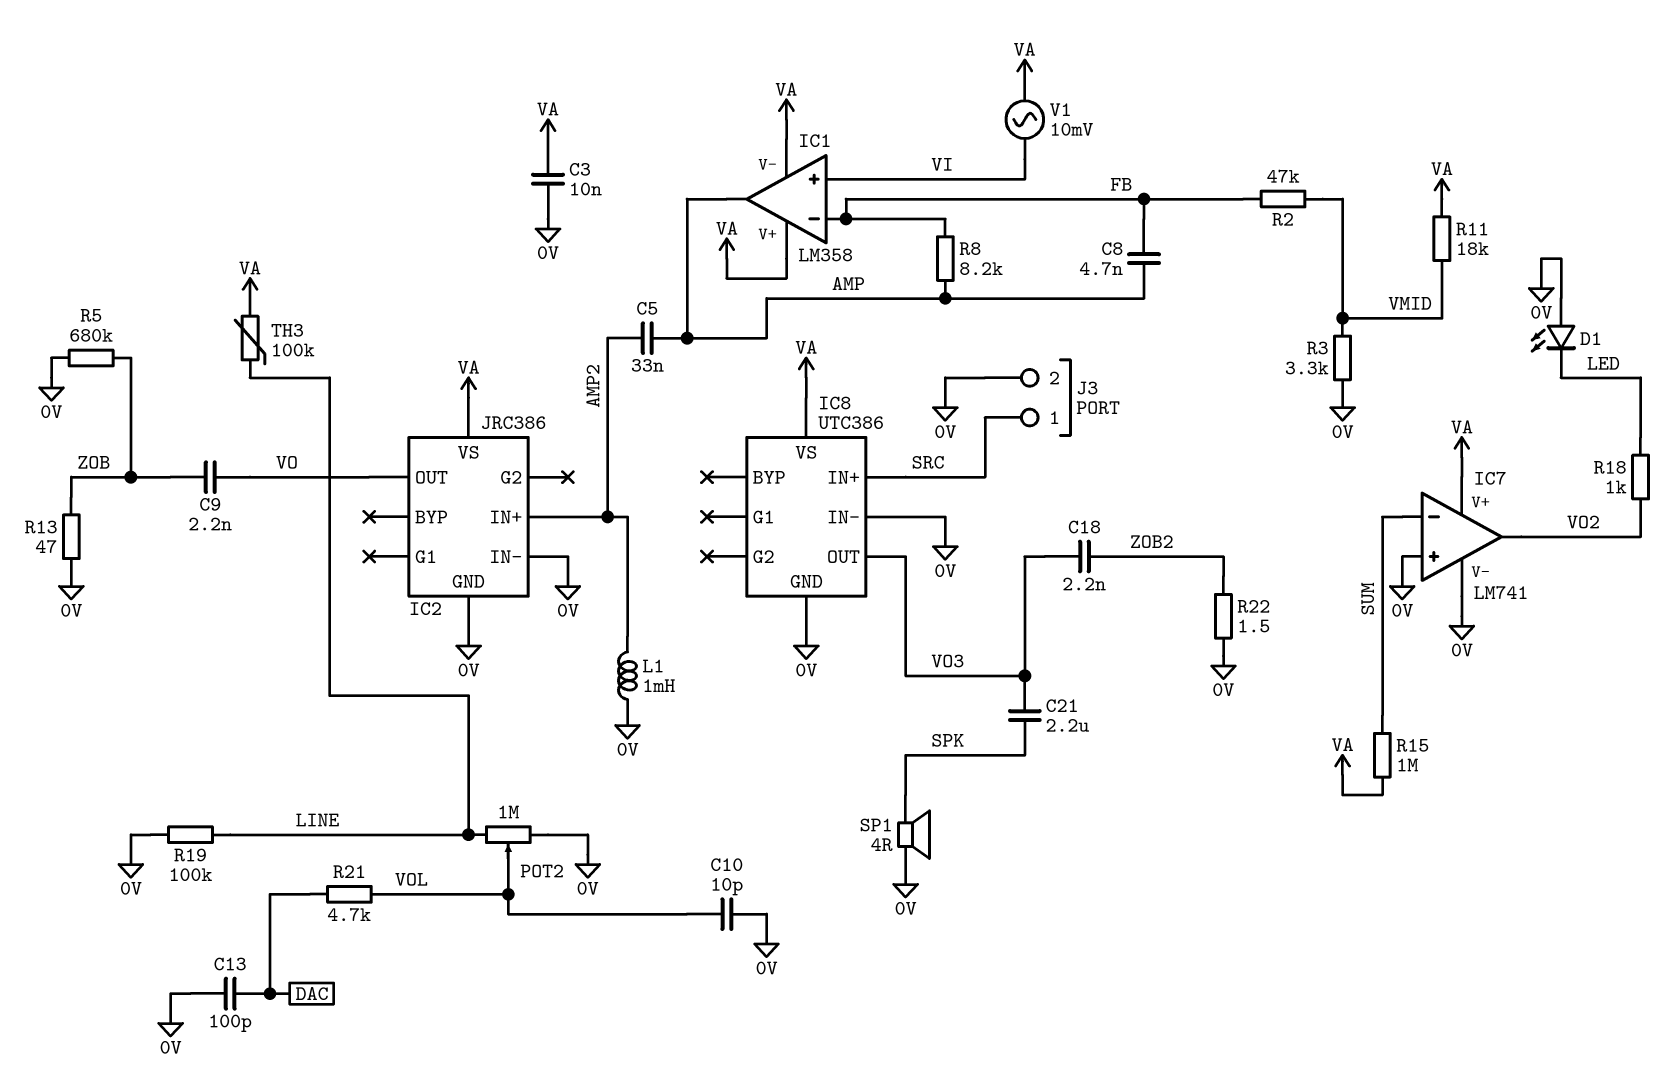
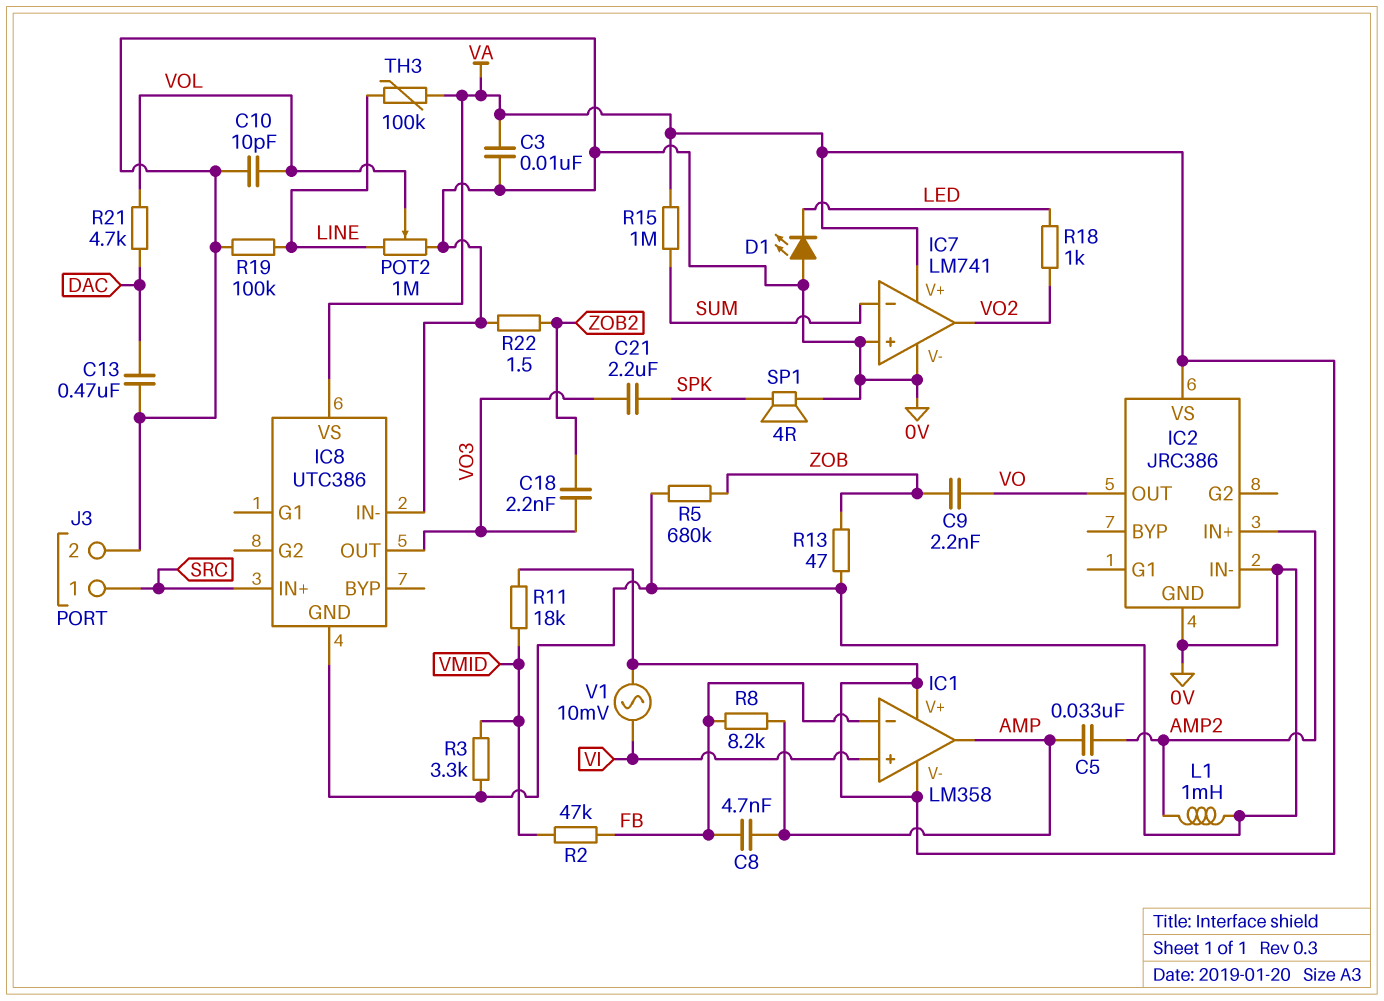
C13: 100pF (0V, DAC) -> 470nF (0V, DAC)

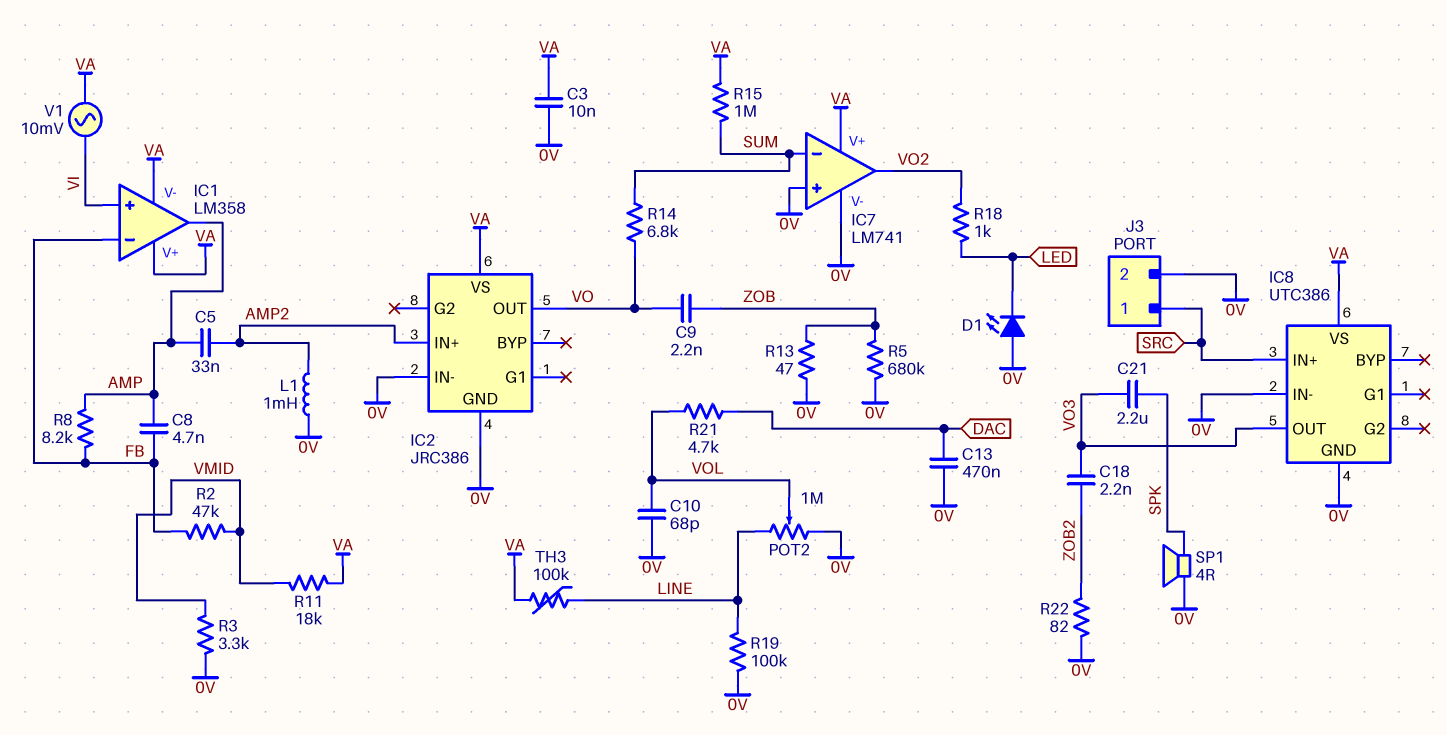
C10: 10pF (0V, VOL) -> 68pF (0V, VOL)
R14: none -> 6.8k (SUM, VO)
R22: 1.5 (0V, ZOB2) -> 82 (0V, ZOB2)

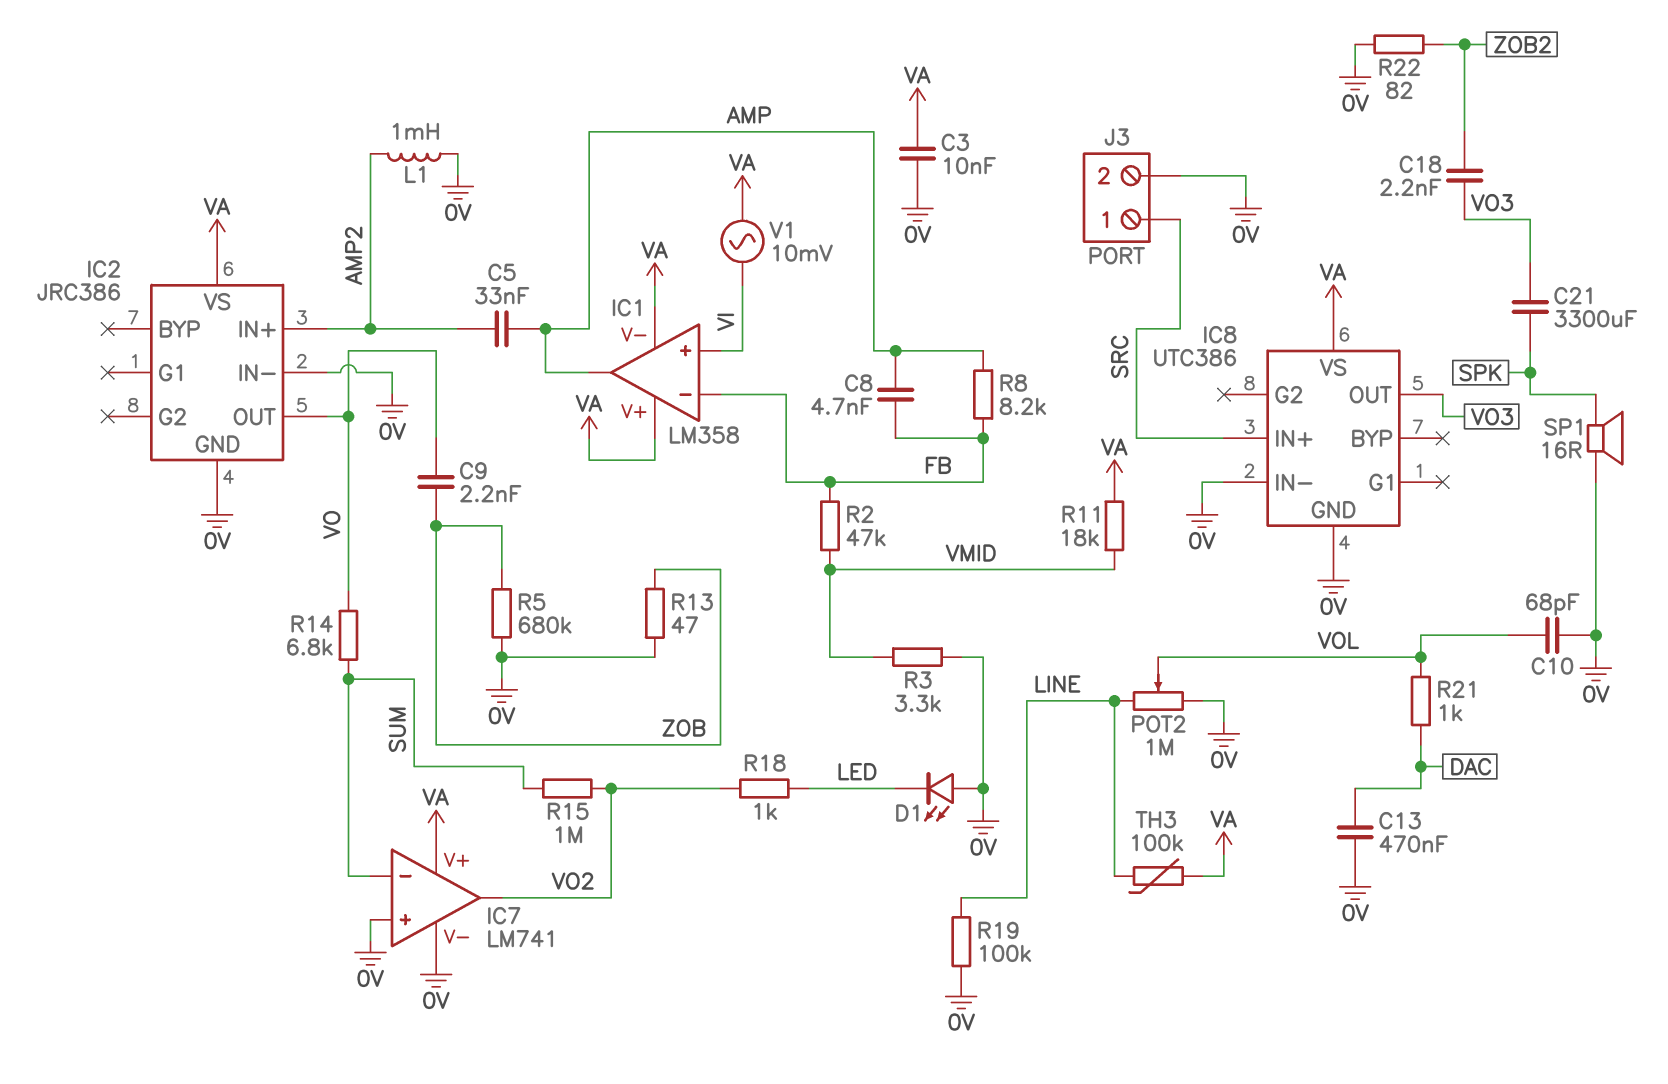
C21: 2.2uF (SPK, VO3) -> 3300uF (SPK, VO3)
R15: 1M (SUM, VA) -> 1M (SUM, VO2)
R21: 4.7k (DAC, VOL) -> 1k (DAC, VOL)
SP1: speaker 4R (0V, SPK) -> speaker 16R (0V, SPK)

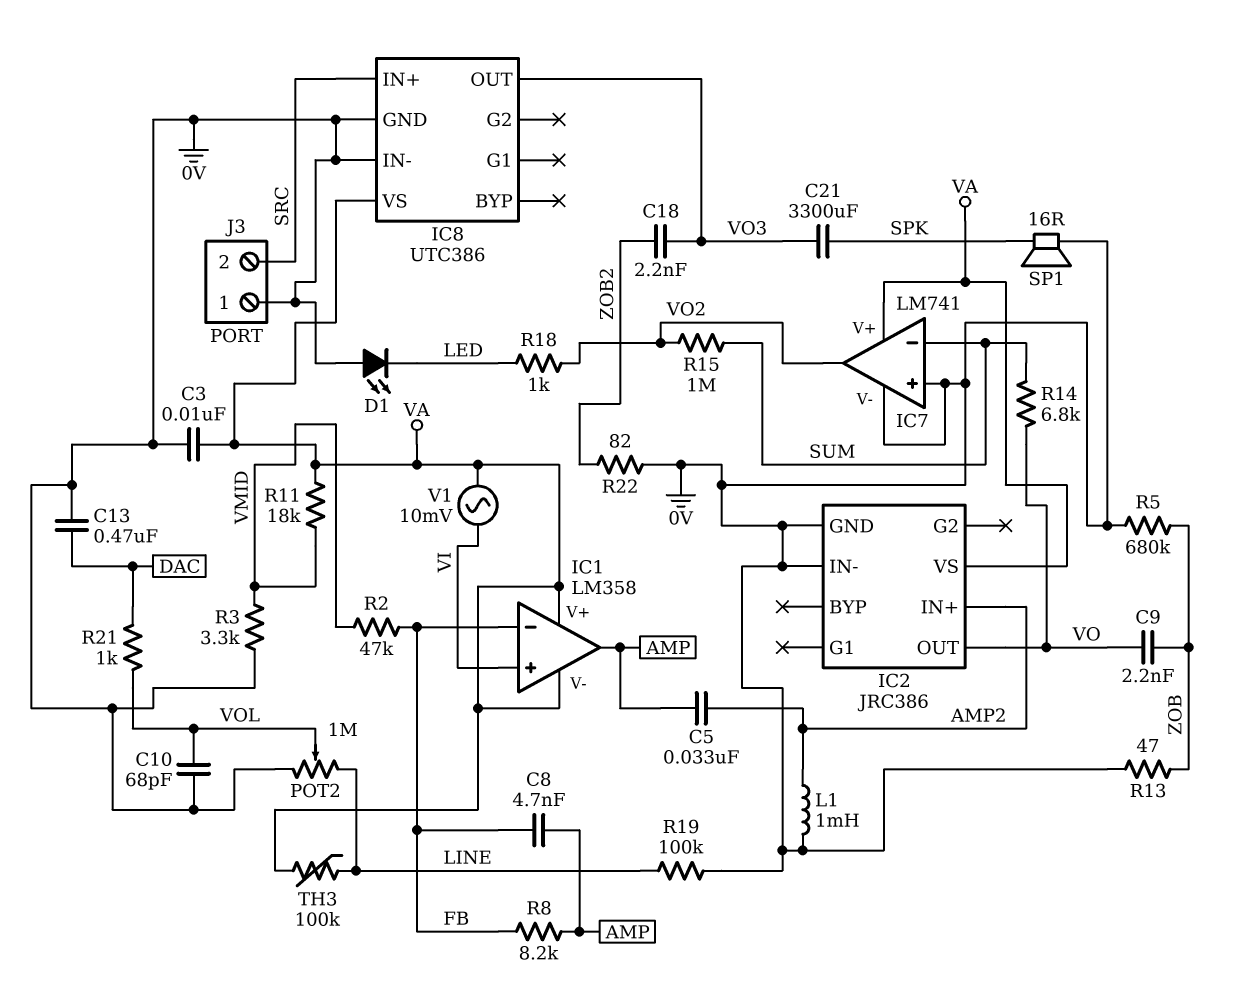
J3 pin 1: SRC -> 0V
J3 pin 2: 0V -> SRC

